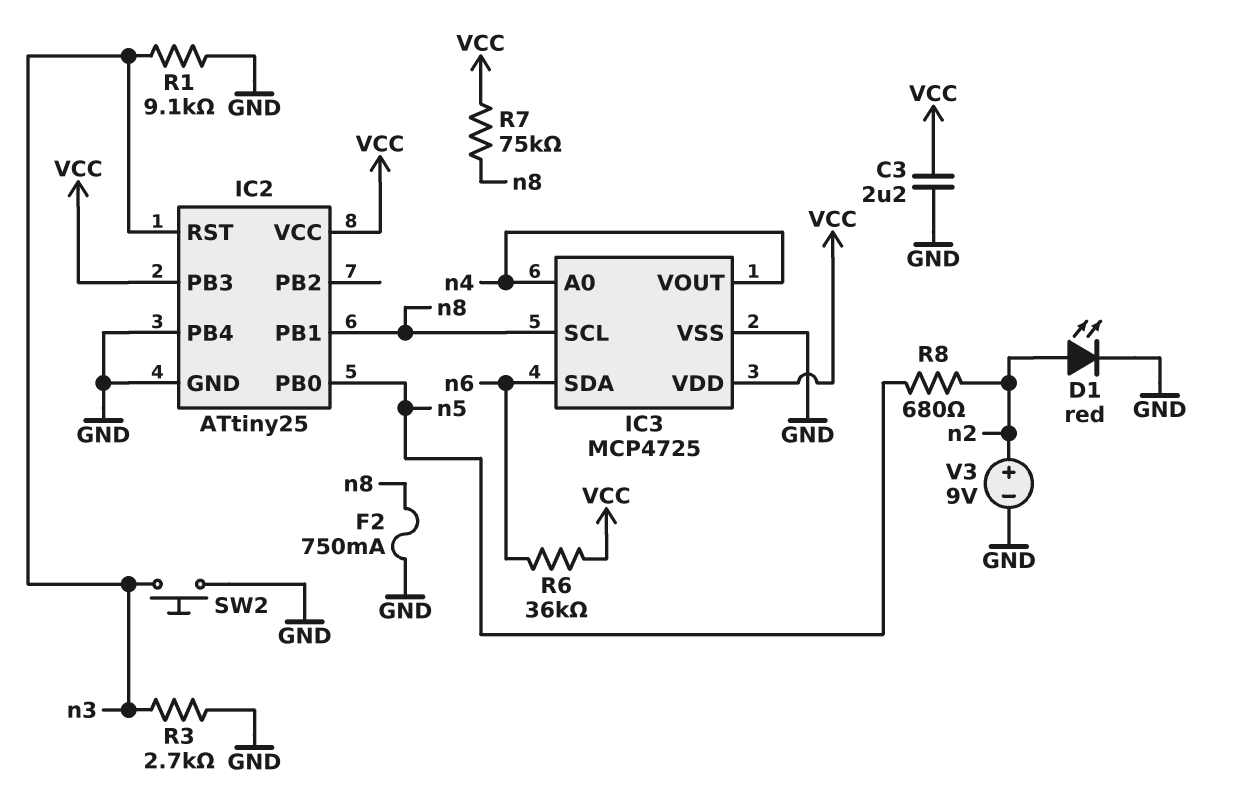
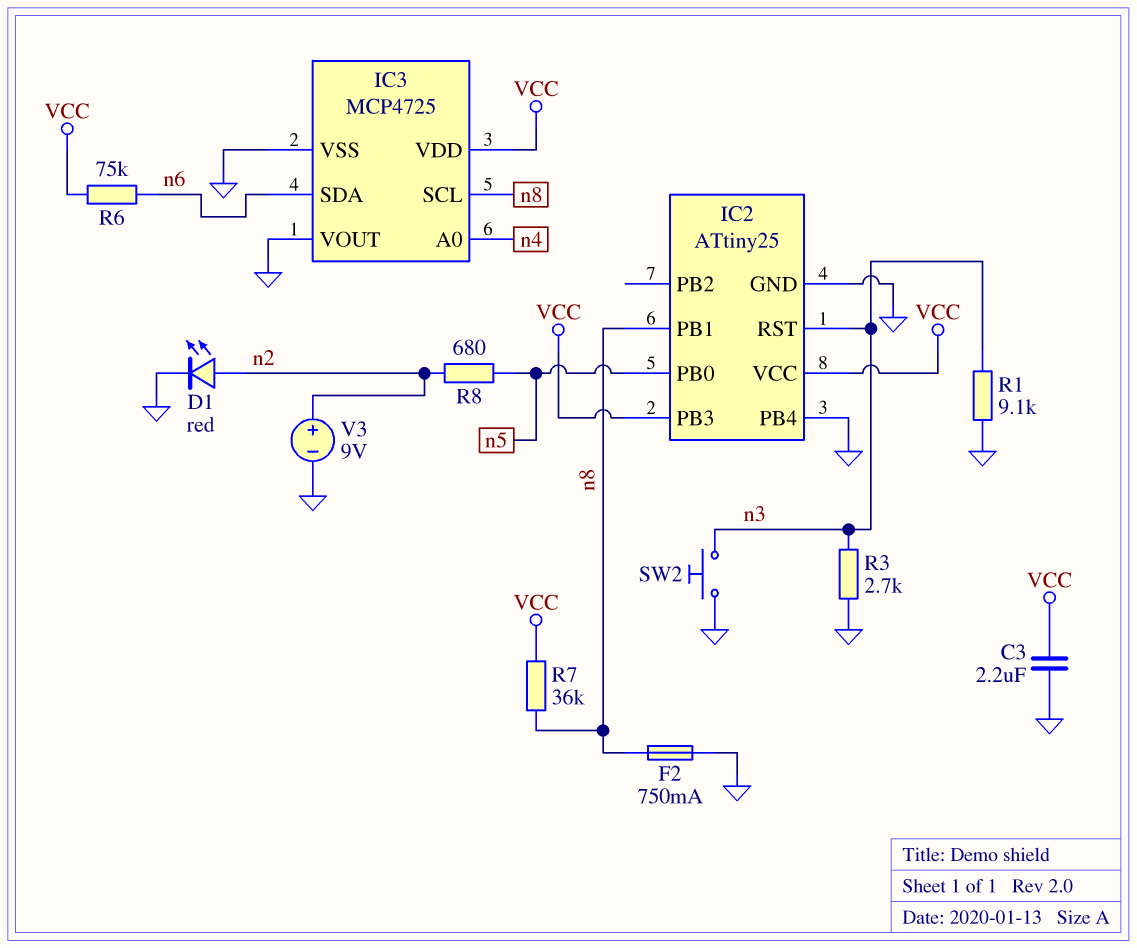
IC3 pin VOUT: n4 -> GND
R6: 36k (VCC, n6) -> 75k (VCC, n6)
R7: 75k (VCC, n8) -> 36k (VCC, n8)

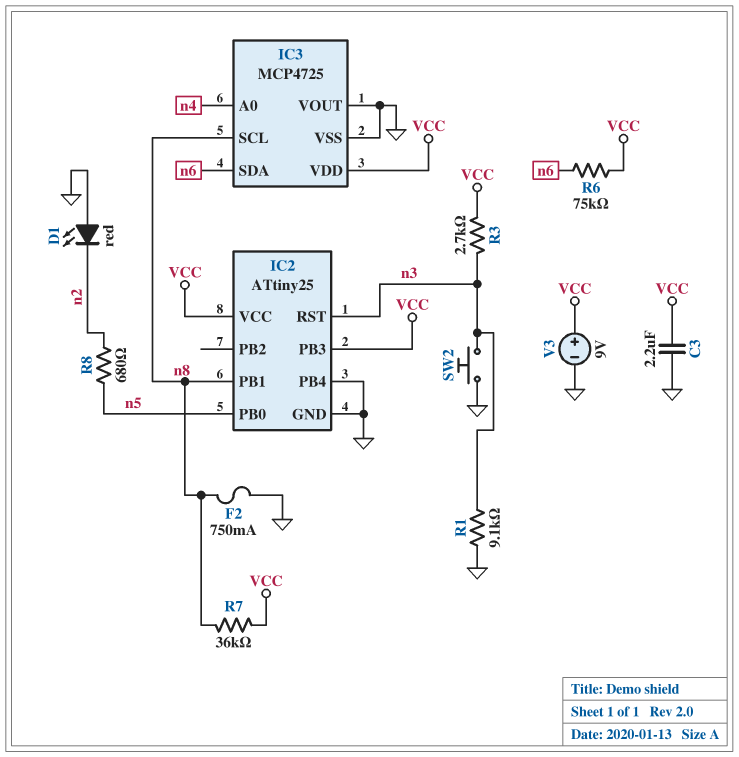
D1: LED red (A n2, K GND) -> LED red (A GND, K n2)
R3: 2.7k (GND, n3) -> 2.7k (VCC, n3)
V3: 9V (plus n2, minus GND) -> 9V (plus VCC, minus GND)

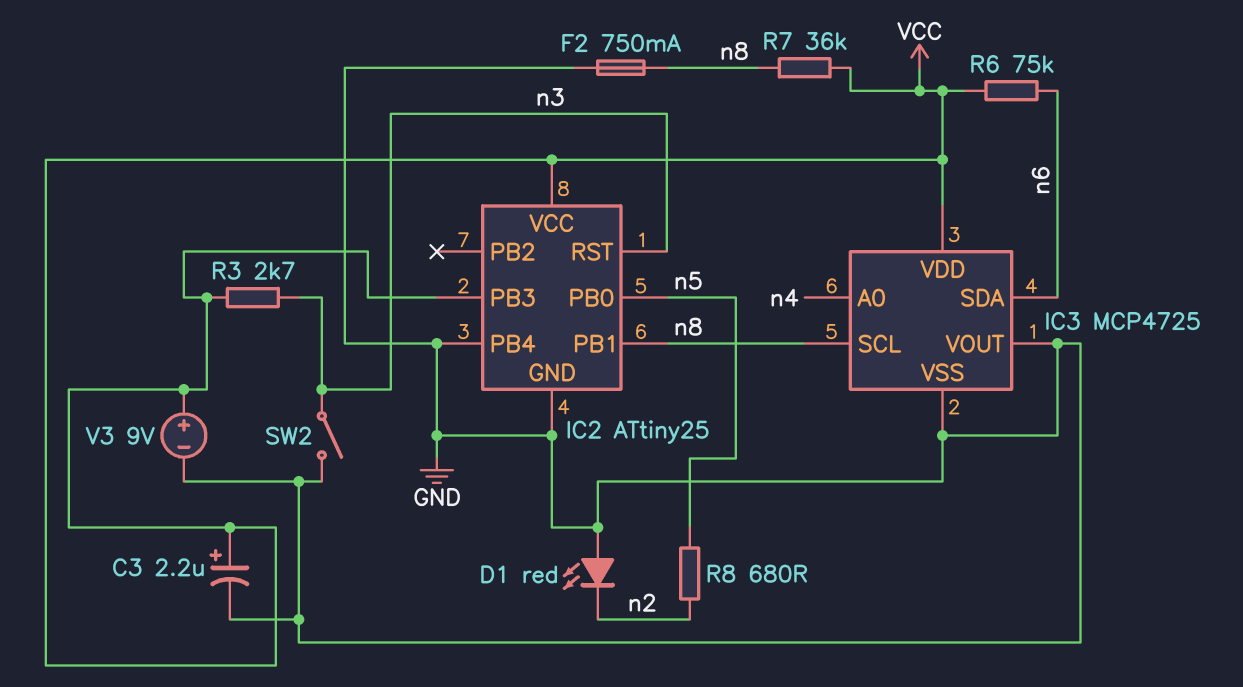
C3: 2.2uF (GND, VCC) -> 2.2uF (plus VCC, minus GND)
R1: 9.1k (GND, n3) -> none
SW2: button (GND, n3) -> switch (GND, n3)

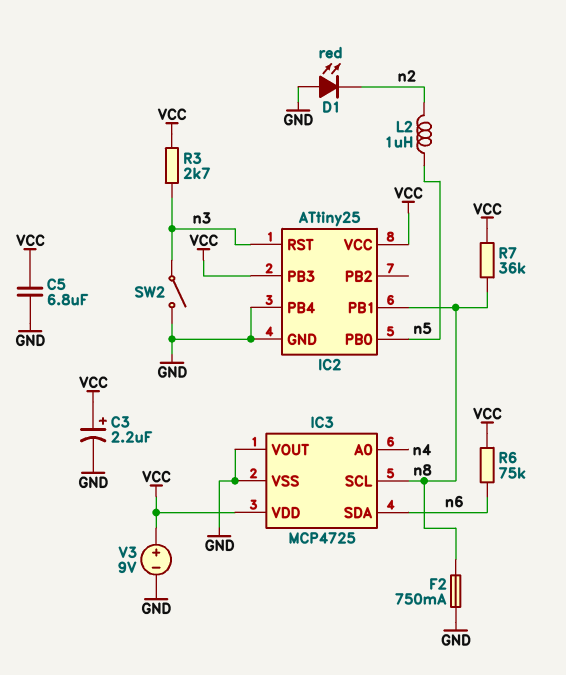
C5: none -> 6.8uF (GND, VCC)
L2: none -> 1uH (n2, n5)
R8: 680 (n2, n5) -> none

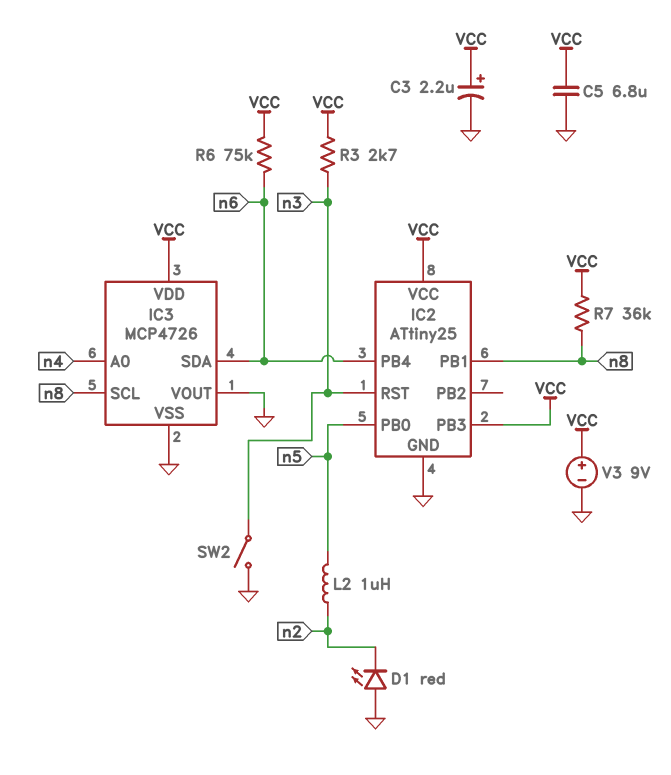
F2: 750mA (GND, n8) -> none
IC2 pin PB4: GND -> n6
IC3: MCP4725 -> MCP4726

